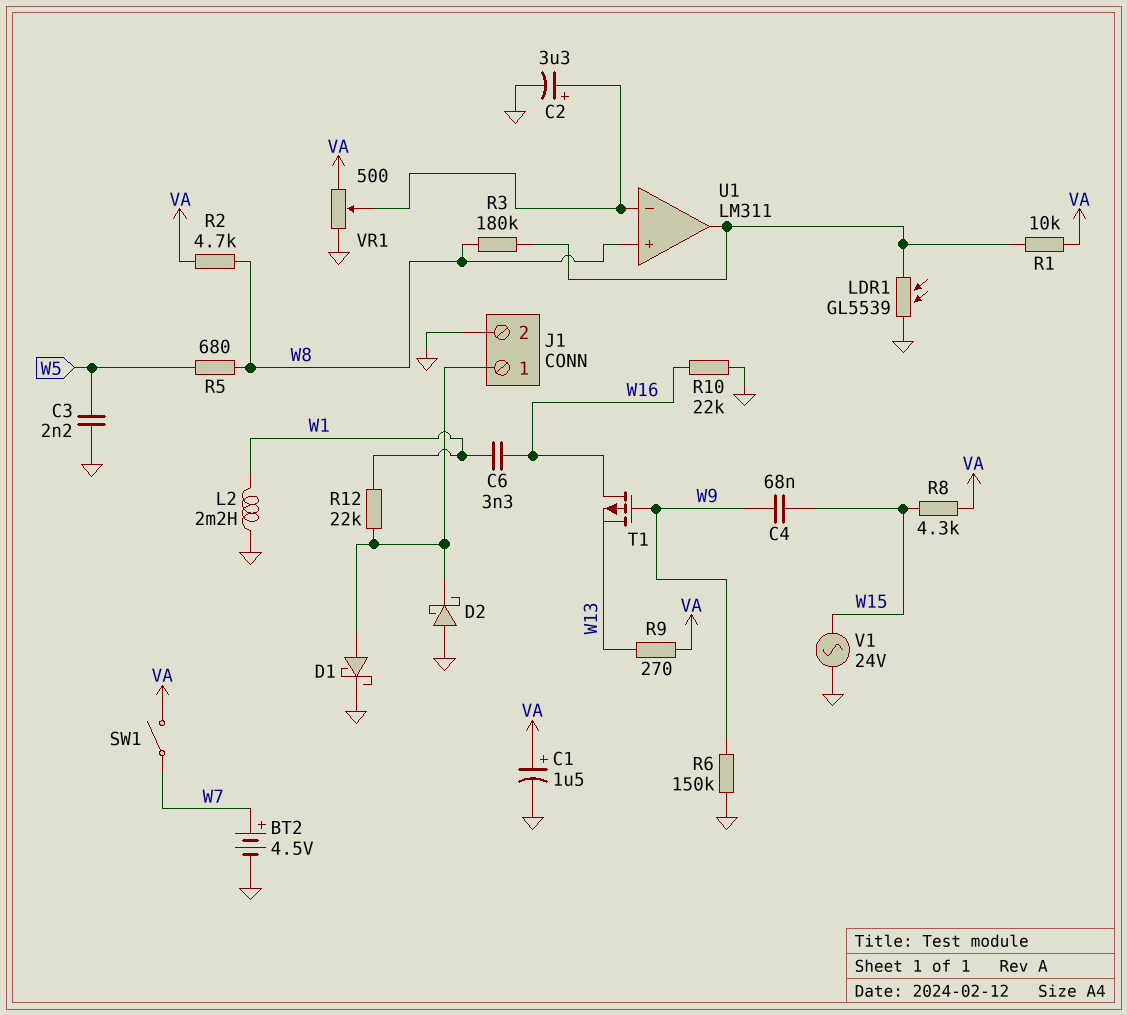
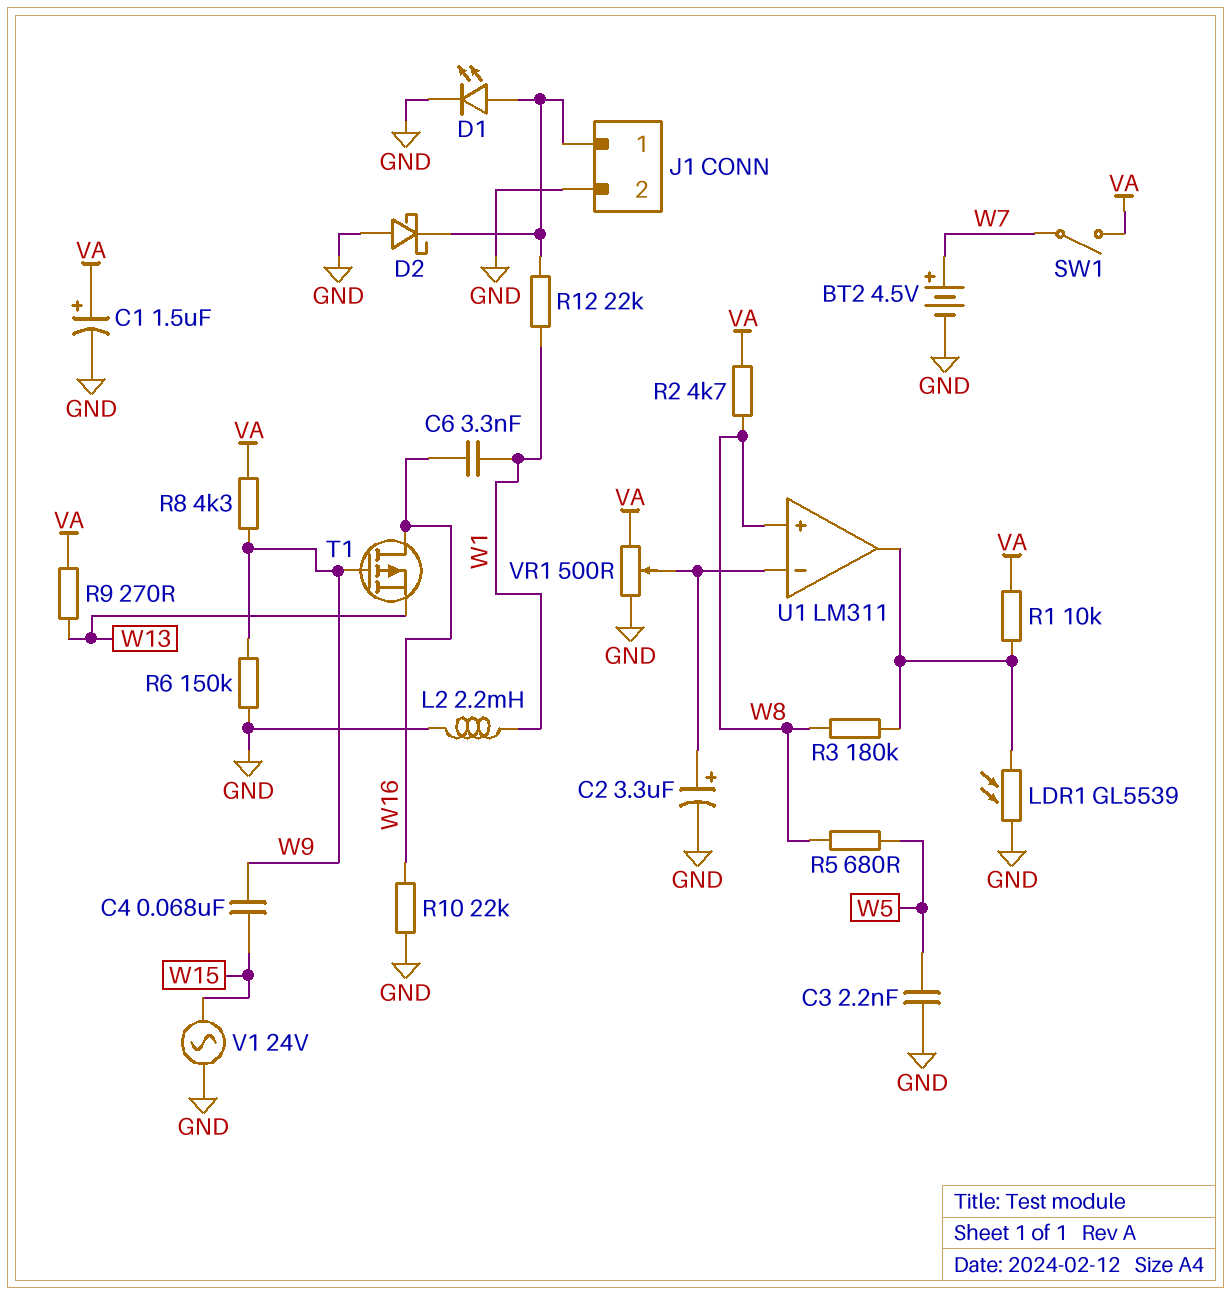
D1: schottky (A J1/1, K GND) -> LED (A J1/1, K GND)
R8: 4.3k (VA, W15) -> 4.3k (VA, W9)

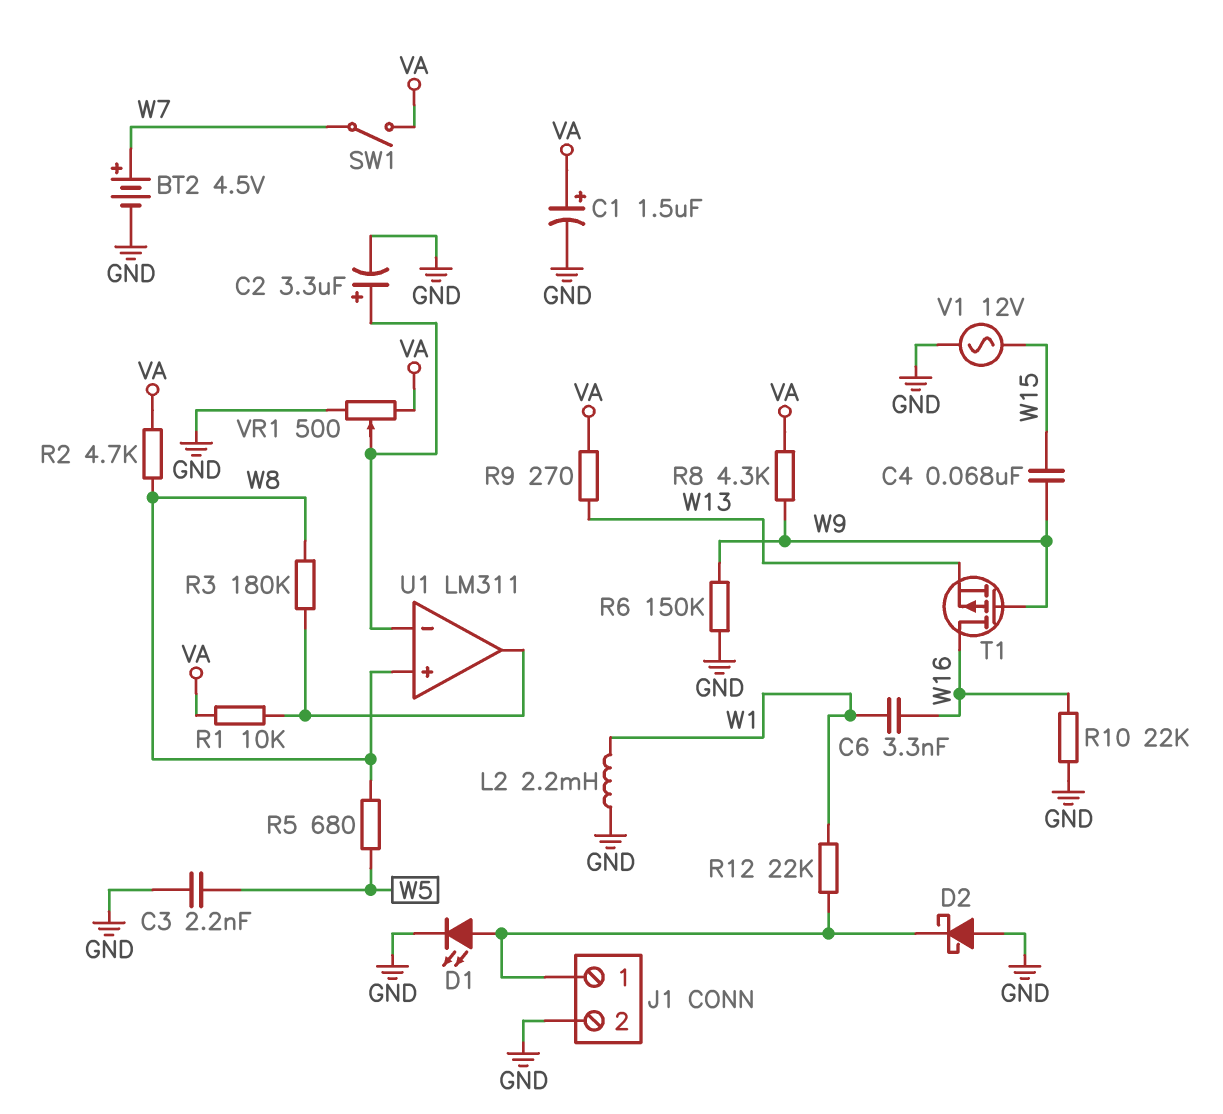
LDR1: GL5539 (GND, U1/out) -> none
V1: AC 24V (GND, W15) -> AC 12V (GND, W15)

